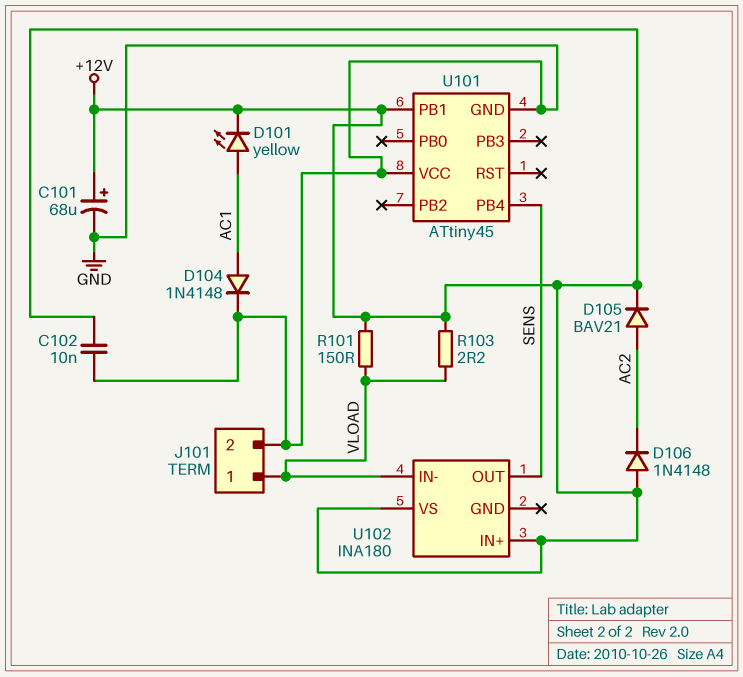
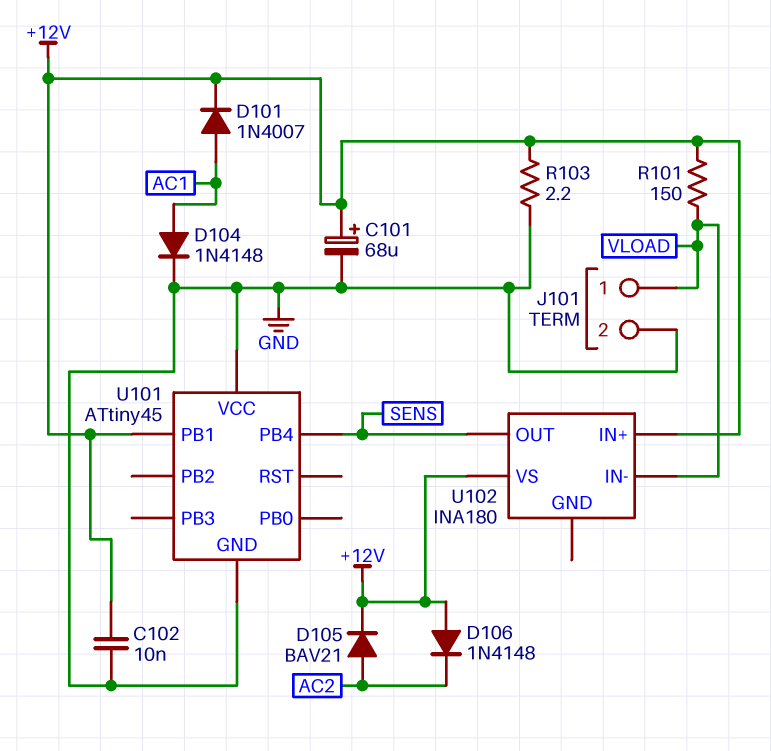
D101: LED yellow (A AC1, K +12V) -> diode 1N4007 (A AC1, K +12V)
R103: 2.2 (+12V, VLOAD) -> 2.2 (+12V, GND)

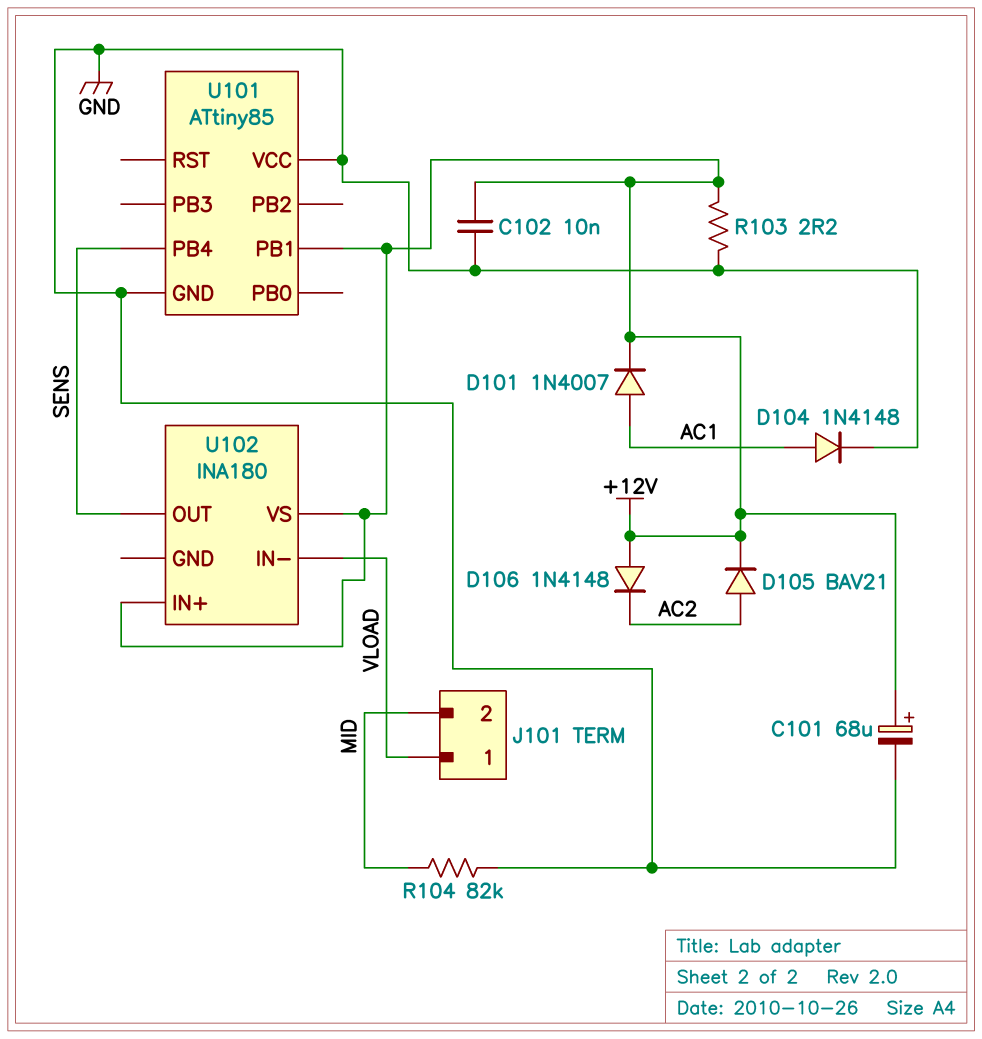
J101 pin 2: GND -> MID
R101: 150 (+12V, VLOAD) -> none
R104: none -> 82k (GND, MID)
U101: ATtiny45 -> ATtiny85

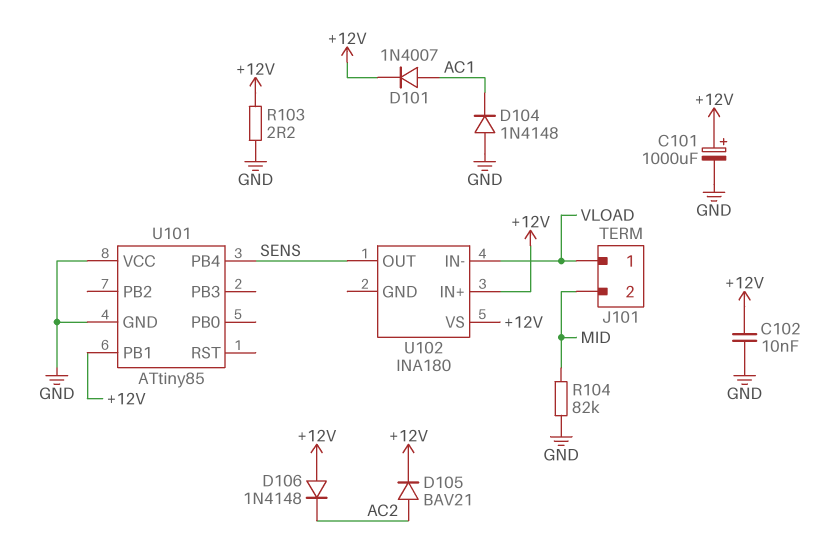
C101: 68uF (plus +12V, minus GND) -> 1000uF (plus +12V, minus GND)
D104: diode 1N4148 (A AC1, K GND) -> diode 1N4148 (A GND, K AC1)

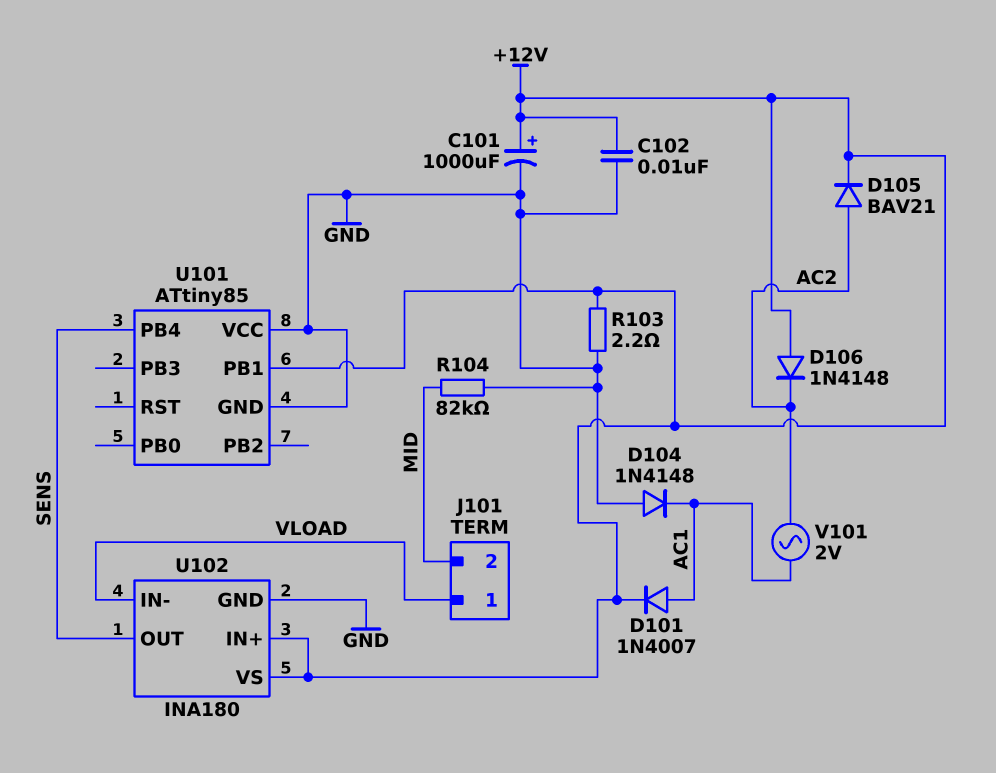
U102 pin GND: none -> GND
V101: none -> AC 2V (AC1, AC2)

